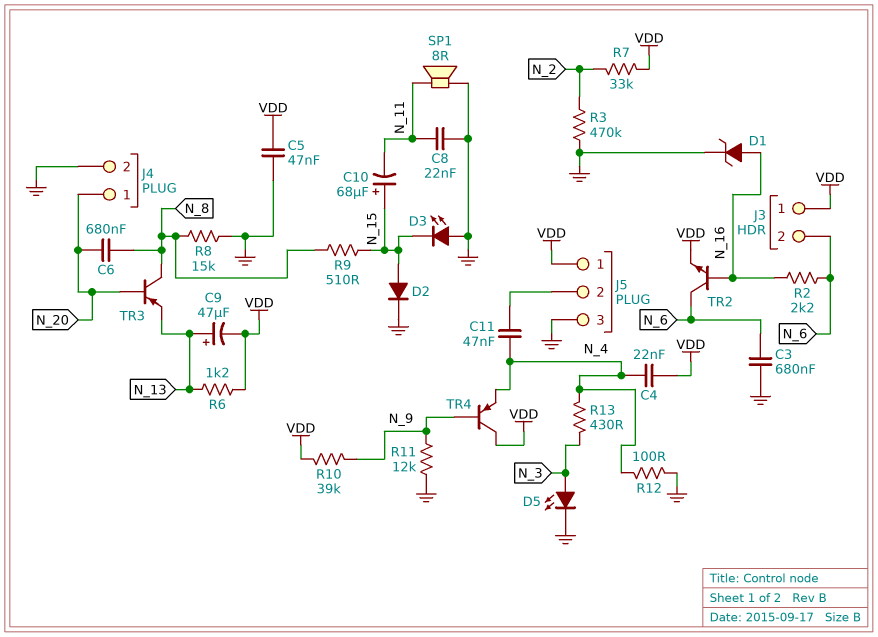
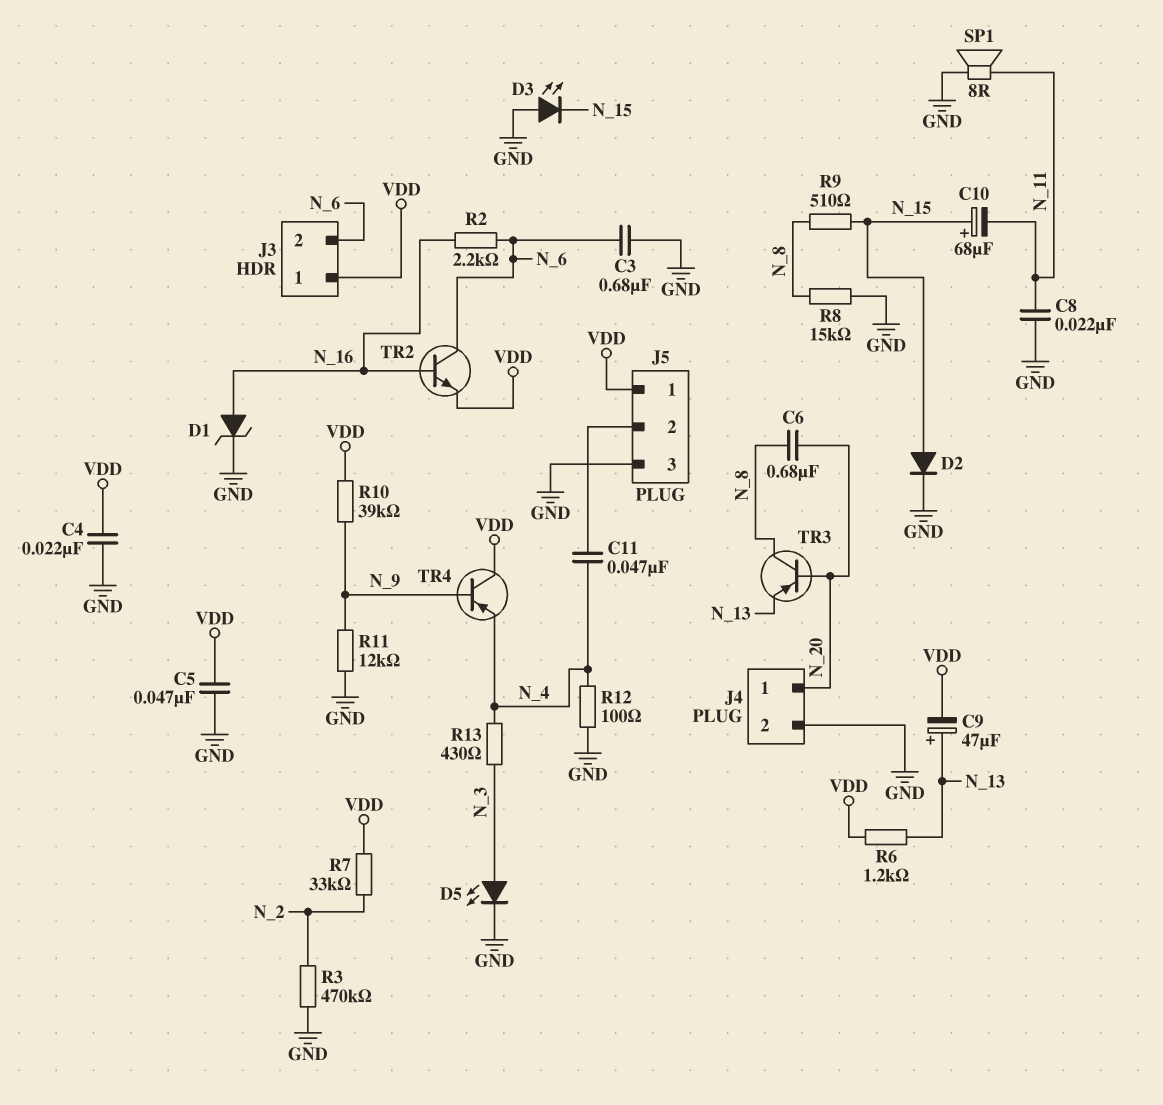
C4: 22nF (N_4, VDD) -> 22nF (GND, VDD)

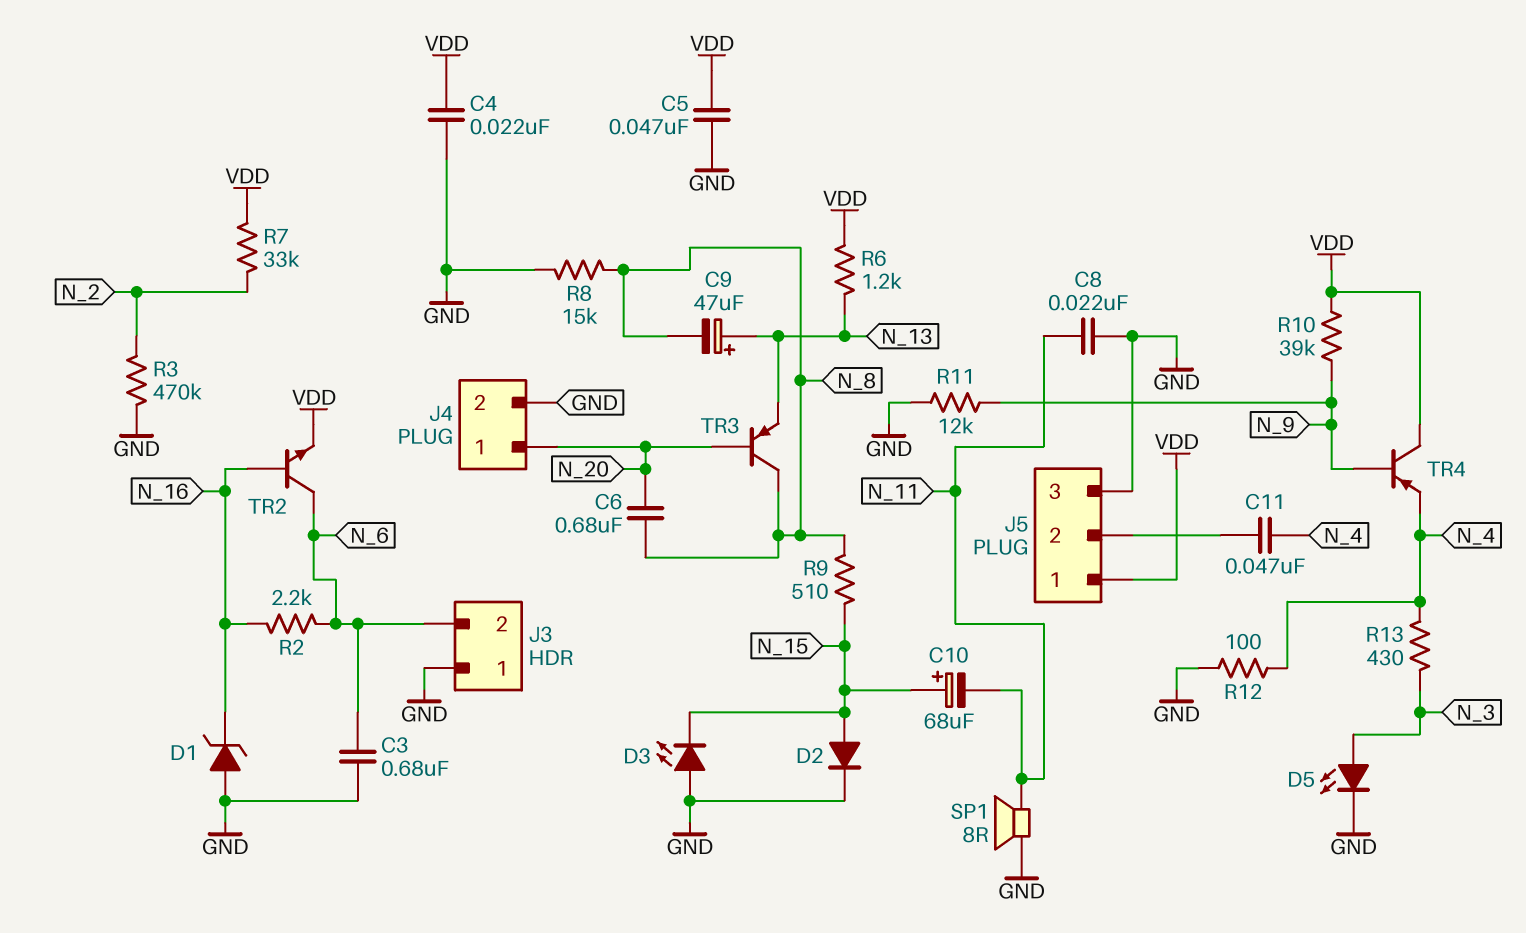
C9: 47uF (plus N_13, minus VDD) -> 47uF (plus N_13, minus N_8)
D1: zener (A N_16, K GND) -> zener (A GND, K N_16)
J3 pin 1: VDD -> GND

